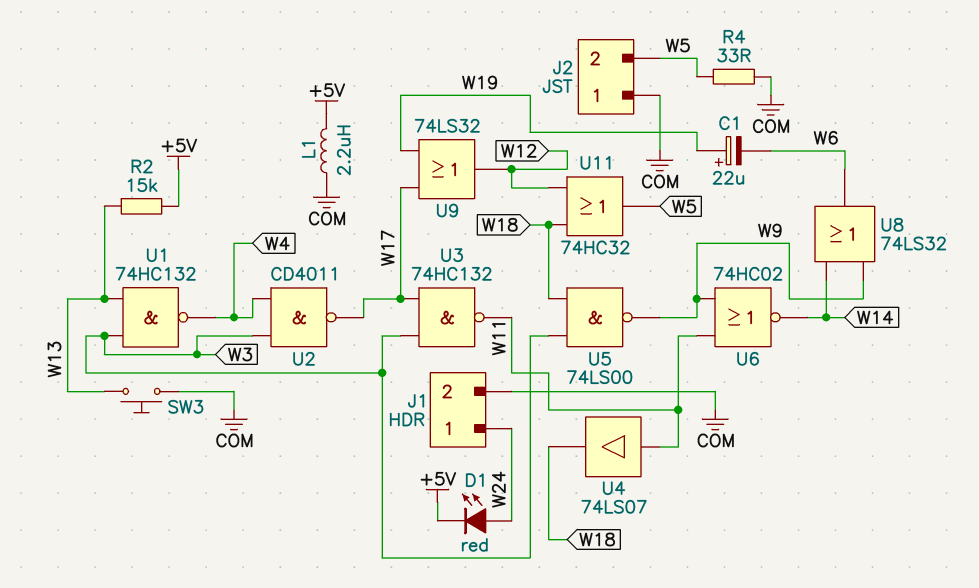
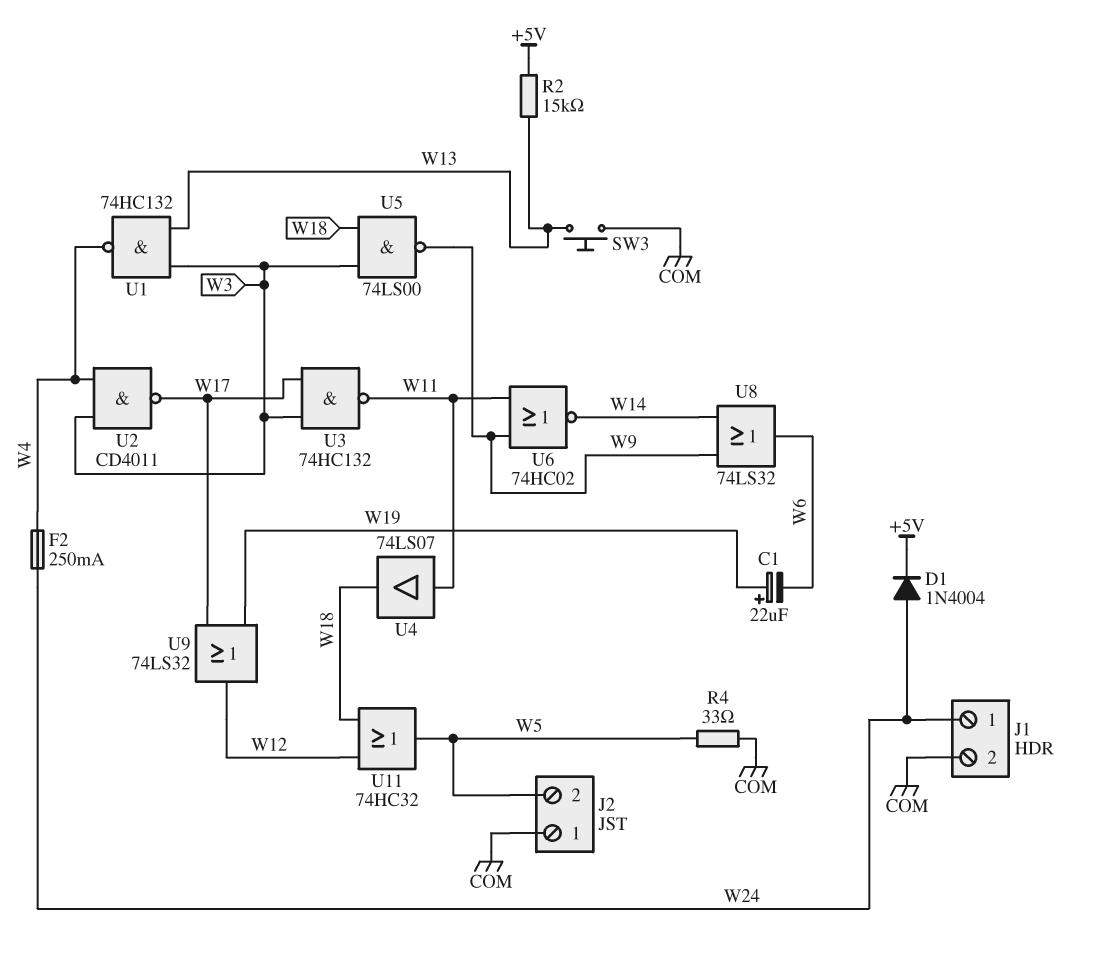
D1: LED red (A W24, K +5V) -> diode 1N4004 (A W24, K +5V)
F2: none -> 250mA (W4, W24)
L1: 2.2uH (+5V, COM) -> none

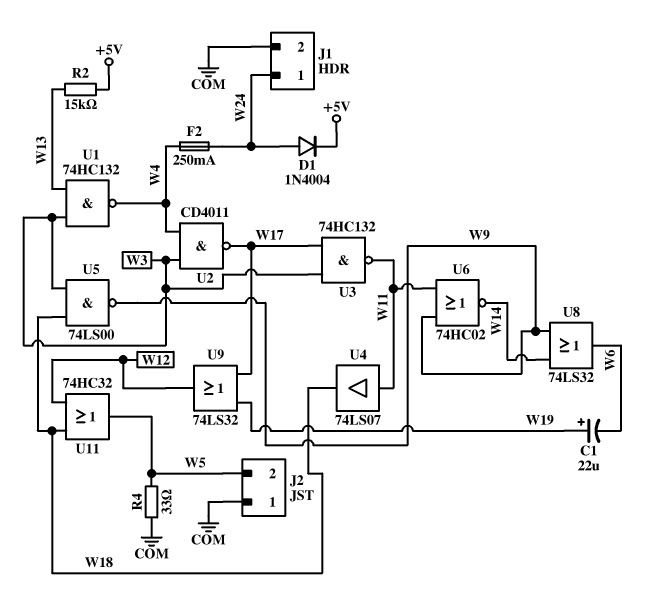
SW3: button (COM, W13) -> none

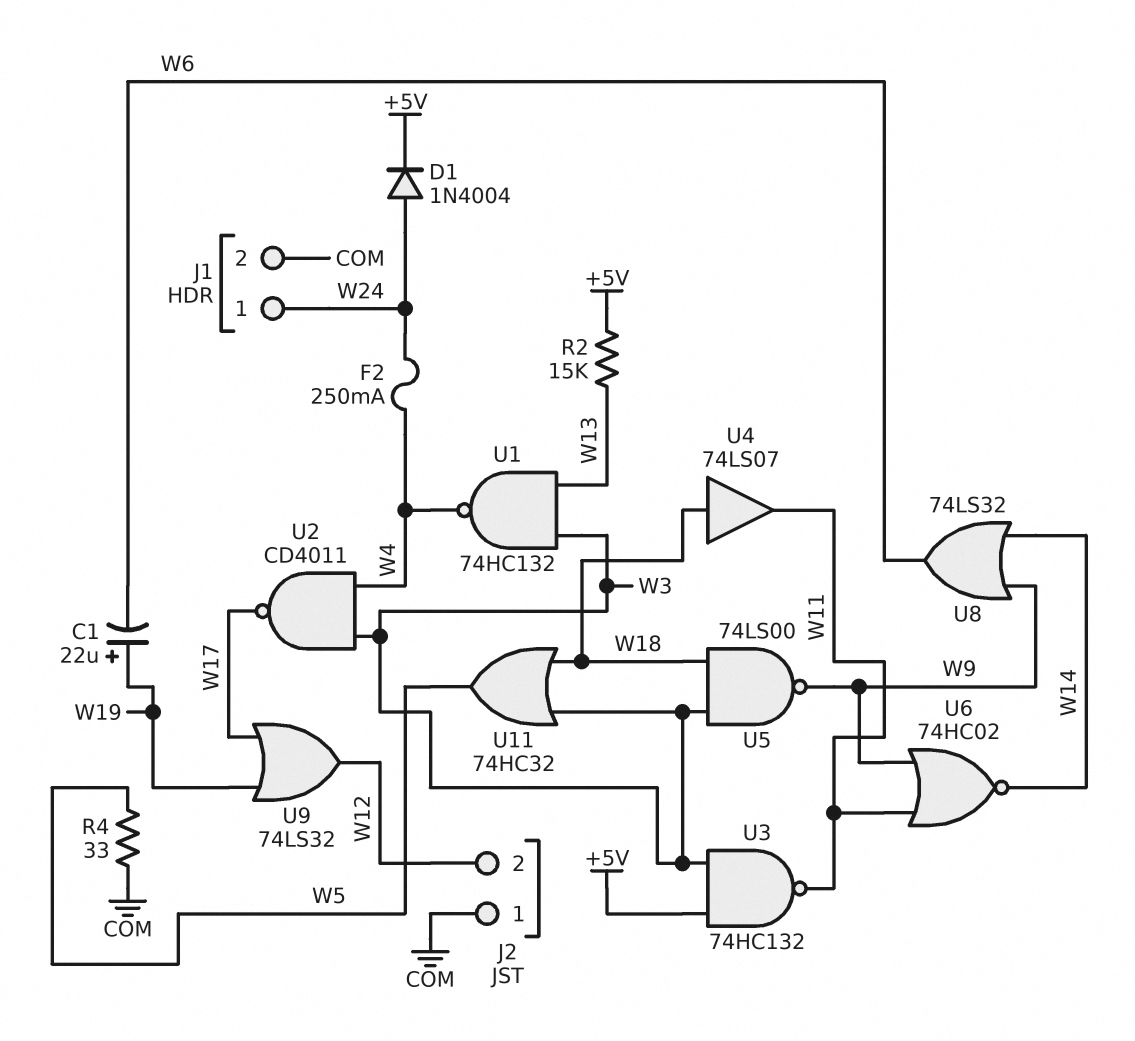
J2 pin 2: W5 -> W12
U3: NAND 74HC132 (in W3, in W17, out W11) -> NAND 74HC132 (in +5V, in W3, out W11)
U4: buffer 74LS07 (in W11, out W18) -> buffer 74LS07 (in W18, out W11)
U11: OR 74HC32 (in W12, in W18, out W5) -> OR 74HC32 (in W3, in W18, out W5)

